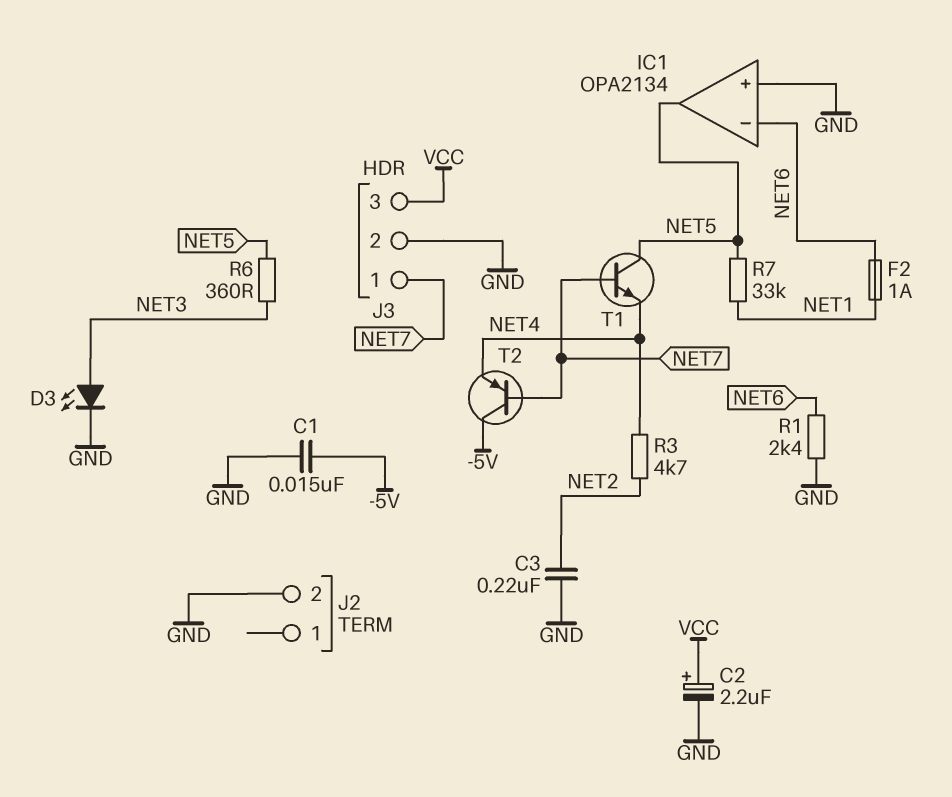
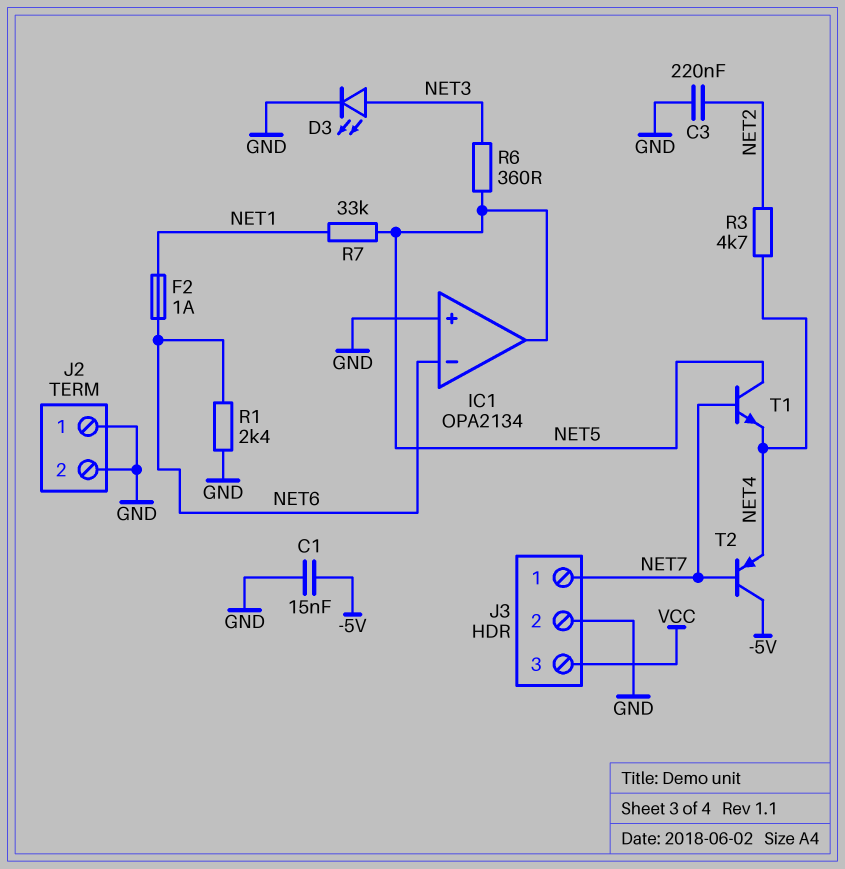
C2: 2.2uF (plus VCC, minus GND) -> none
J2 pin 1: none -> GND

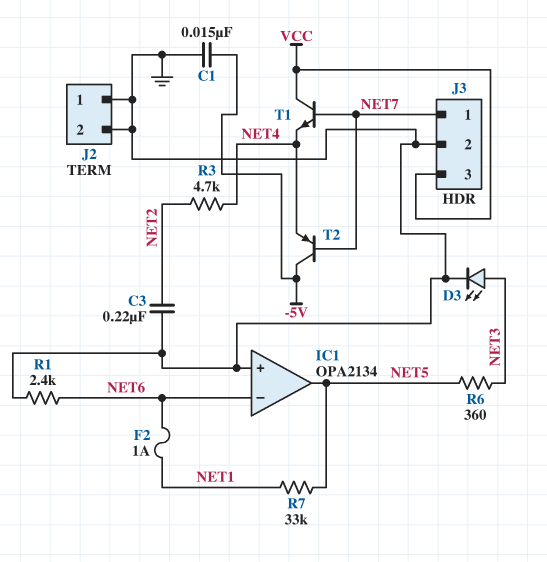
T1: NPN (B NET7, C NET5, E NET4) -> NPN (B NET7, C VCC, E NET4)

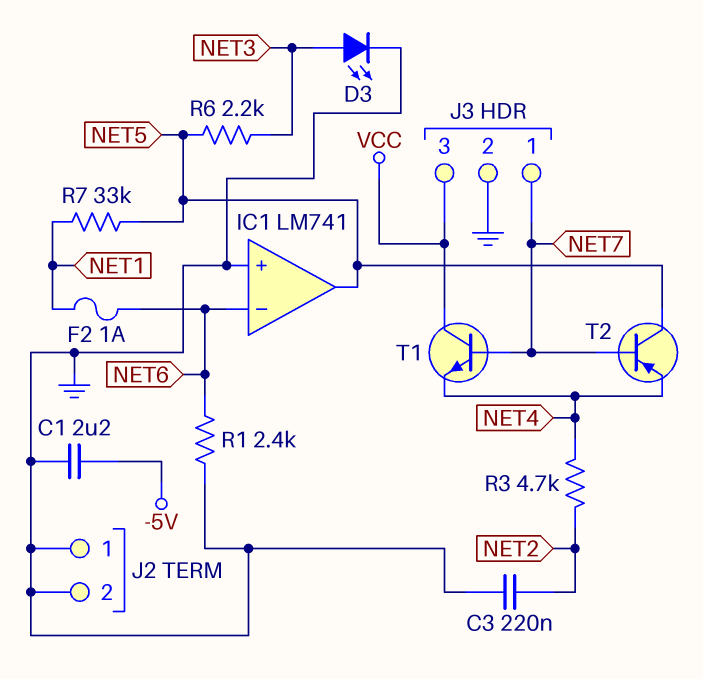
C1: 15nF (-5V, GND) -> 2.2uF (-5V, GND)
IC1: OPA2134 -> LM741
R6: 360 (NET3, NET5) -> 2.2k (NET3, NET5)
T2: PNP (B NET7, C -5V, E NET4) -> PNP (B NET7, C NET5, E NET4)

